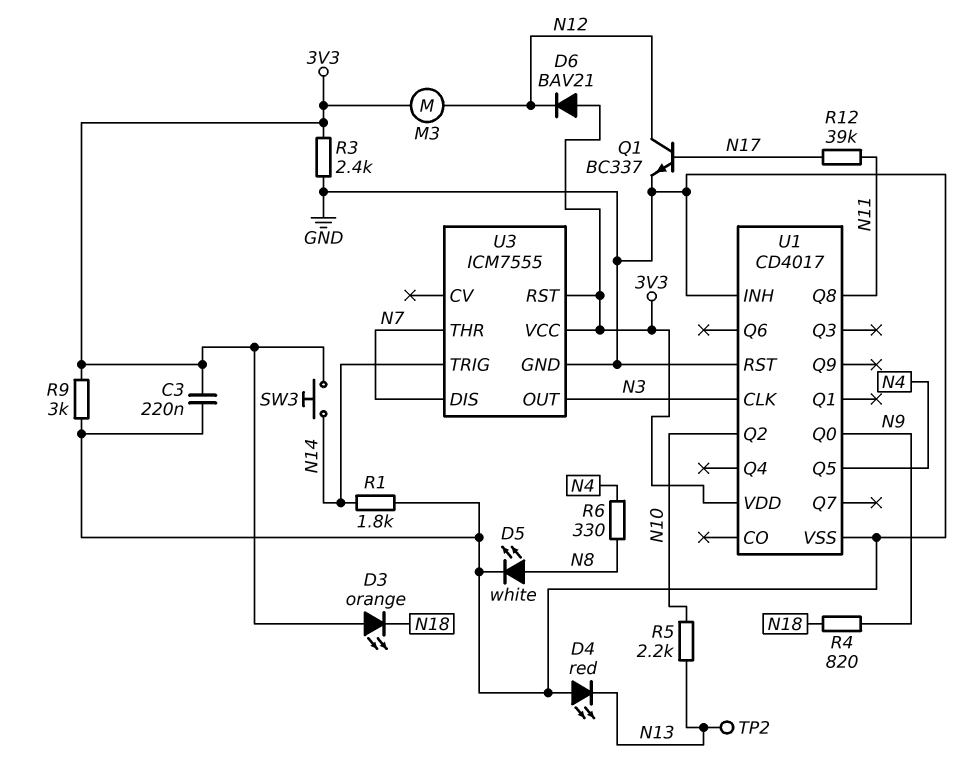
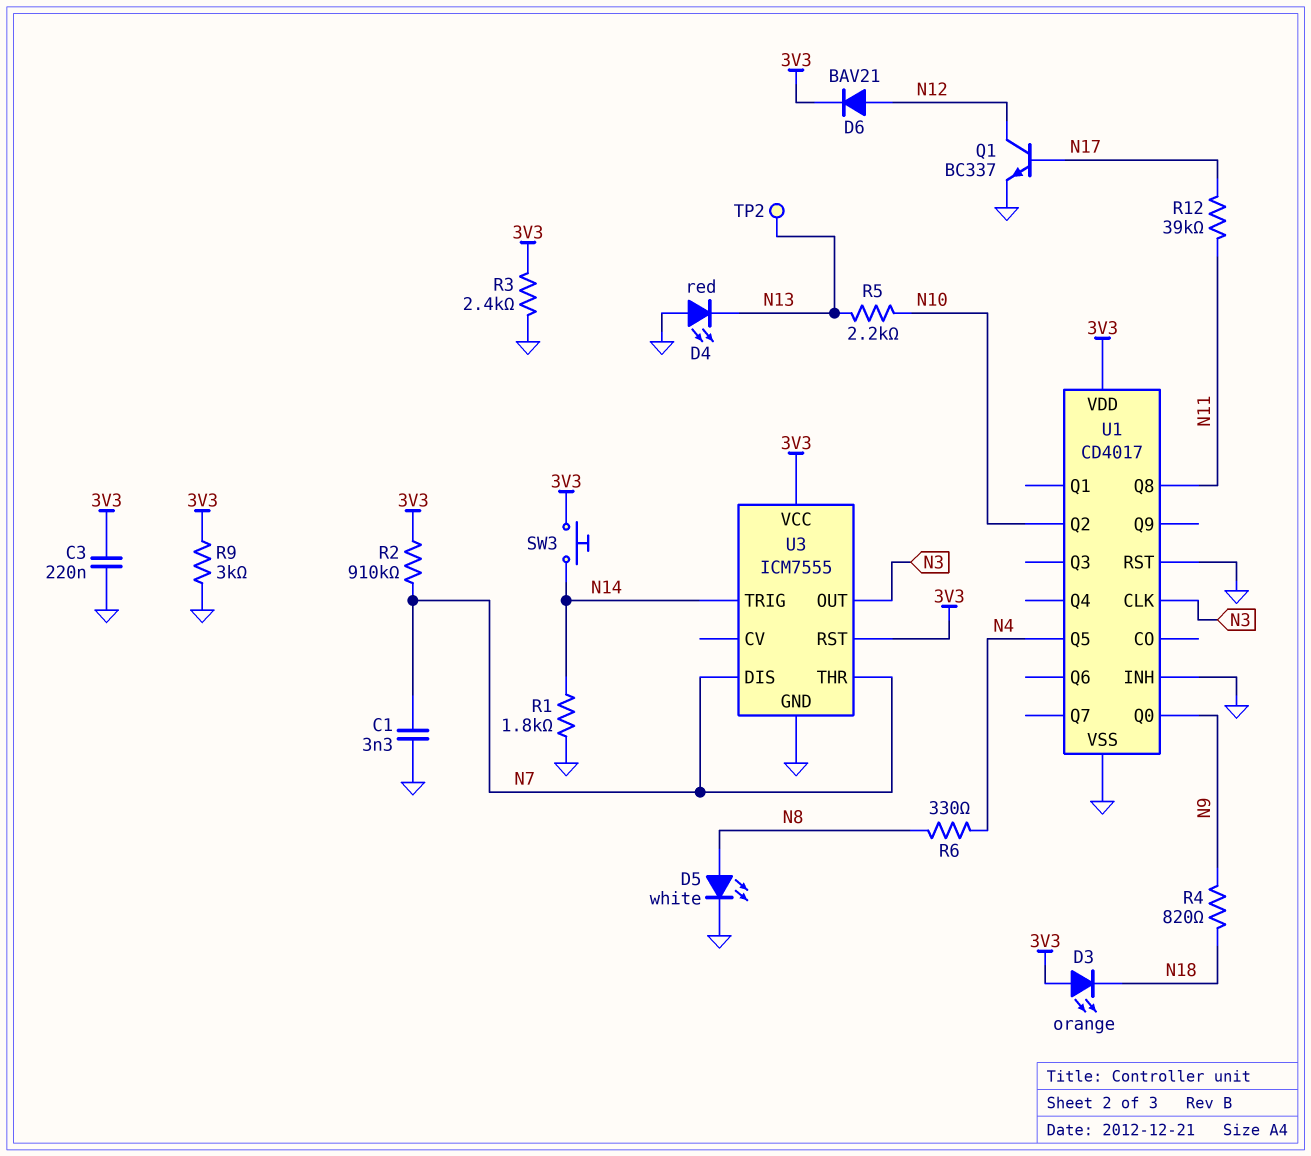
C1: none -> 3.3nF (GND, N7)
D6: diode BAV21 (A 3V3, K N12) -> diode BAV21 (A N12, K 3V3)
M3: motor (3V3, N12) -> none
R2: none -> 910k (3V3, N7)

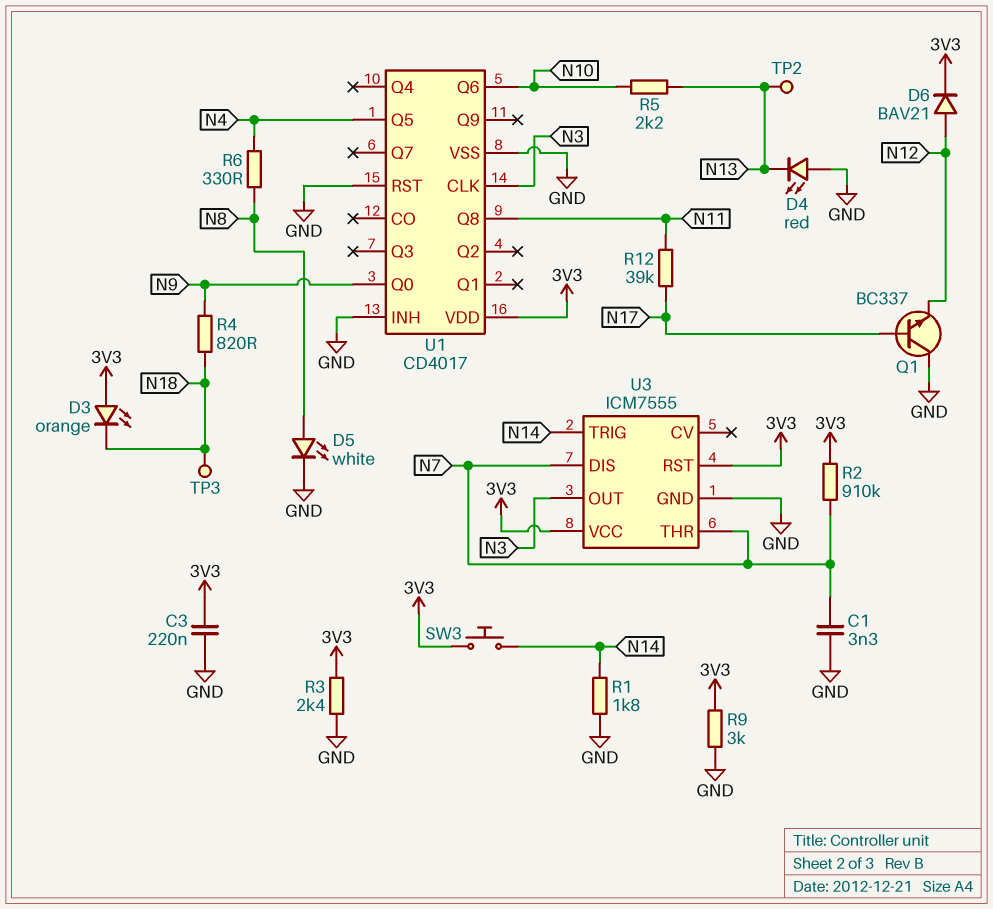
Q1: NPN BC337 (B N17, C N12, E GND) -> NPN BC337 (B N17, C GND, E N12)
TP3: none -> test point (N18)
U1 pin Q2: N10 -> none
U1 pin Q6: none -> N10

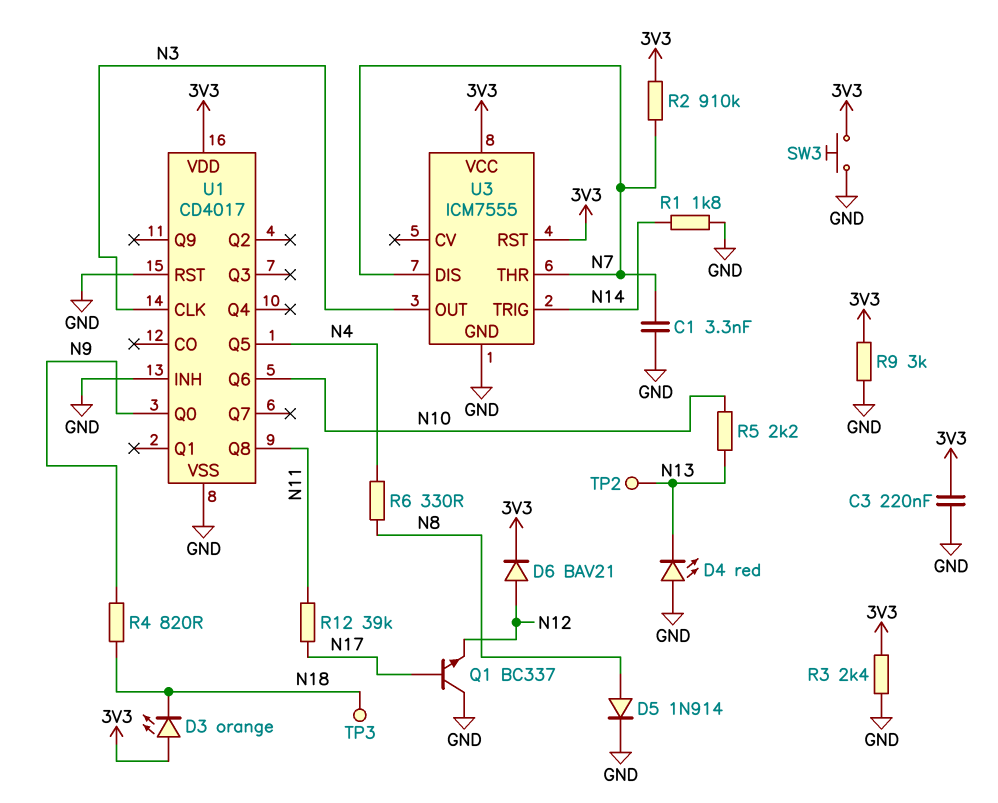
D5: LED white (A N8, K GND) -> diode 1N914 (A N8, K GND)
SW3: button (3V3, N14) -> button (3V3, GND)

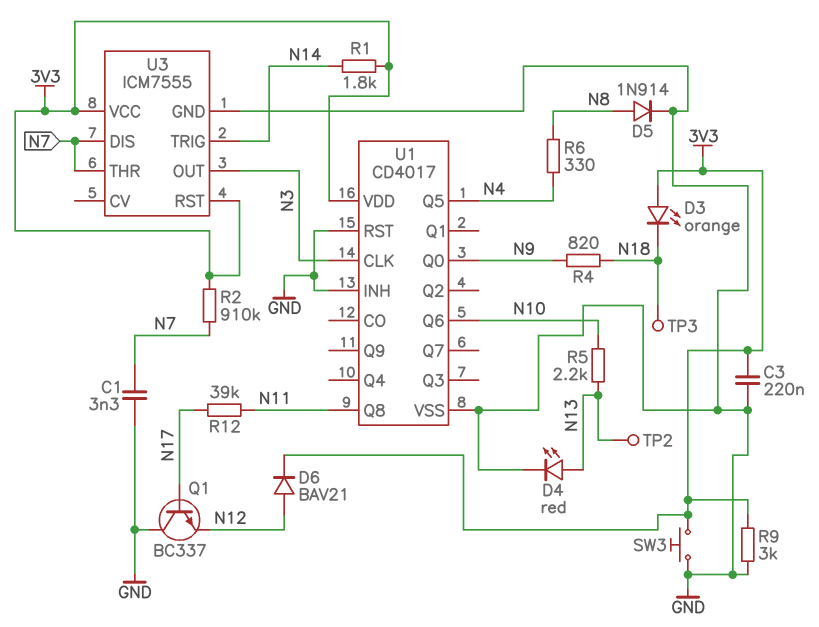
D4: LED red (A GND, K N13) -> LED red (A N13, K GND)
R1: 1.8k (GND, N14) -> 1.8k (3V3, N14)
R3: 2.4k (3V3, GND) -> none

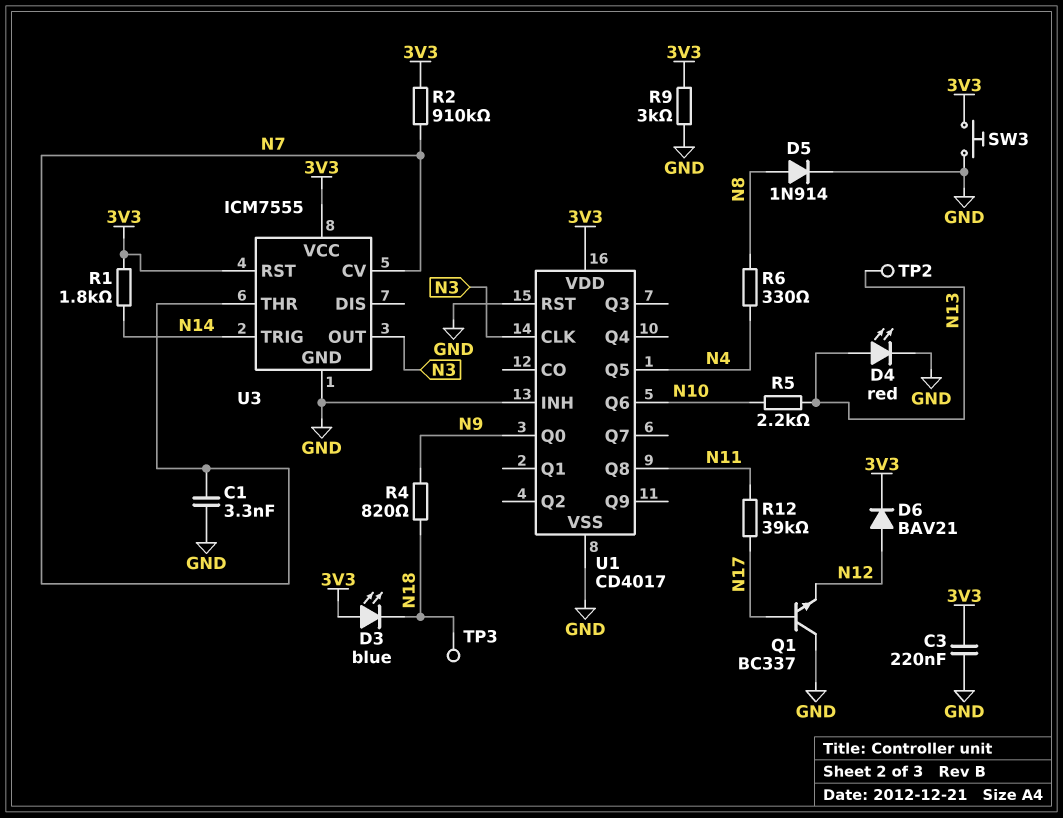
D3: LED orange (A 3V3, K N18) -> LED blue (A 3V3, K N18)
U3 pin CV: none -> N7
U3 pin DIS: N7 -> none

